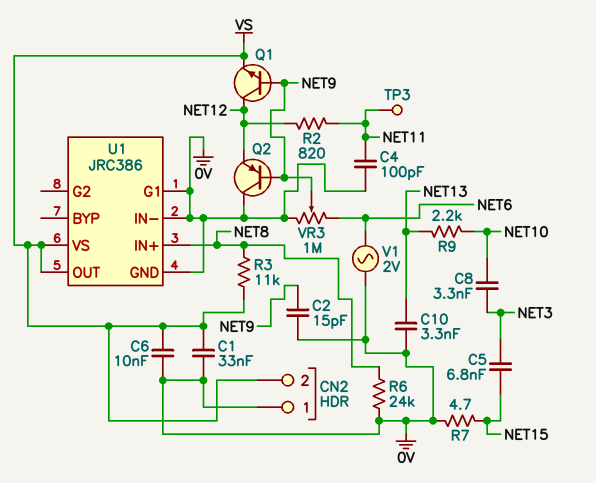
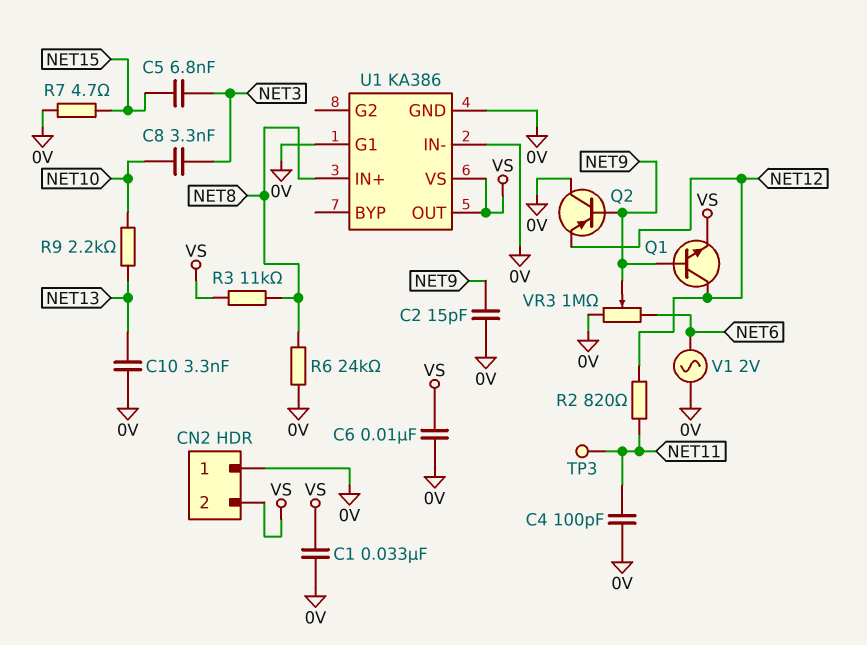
U1: JRC386 -> KA386

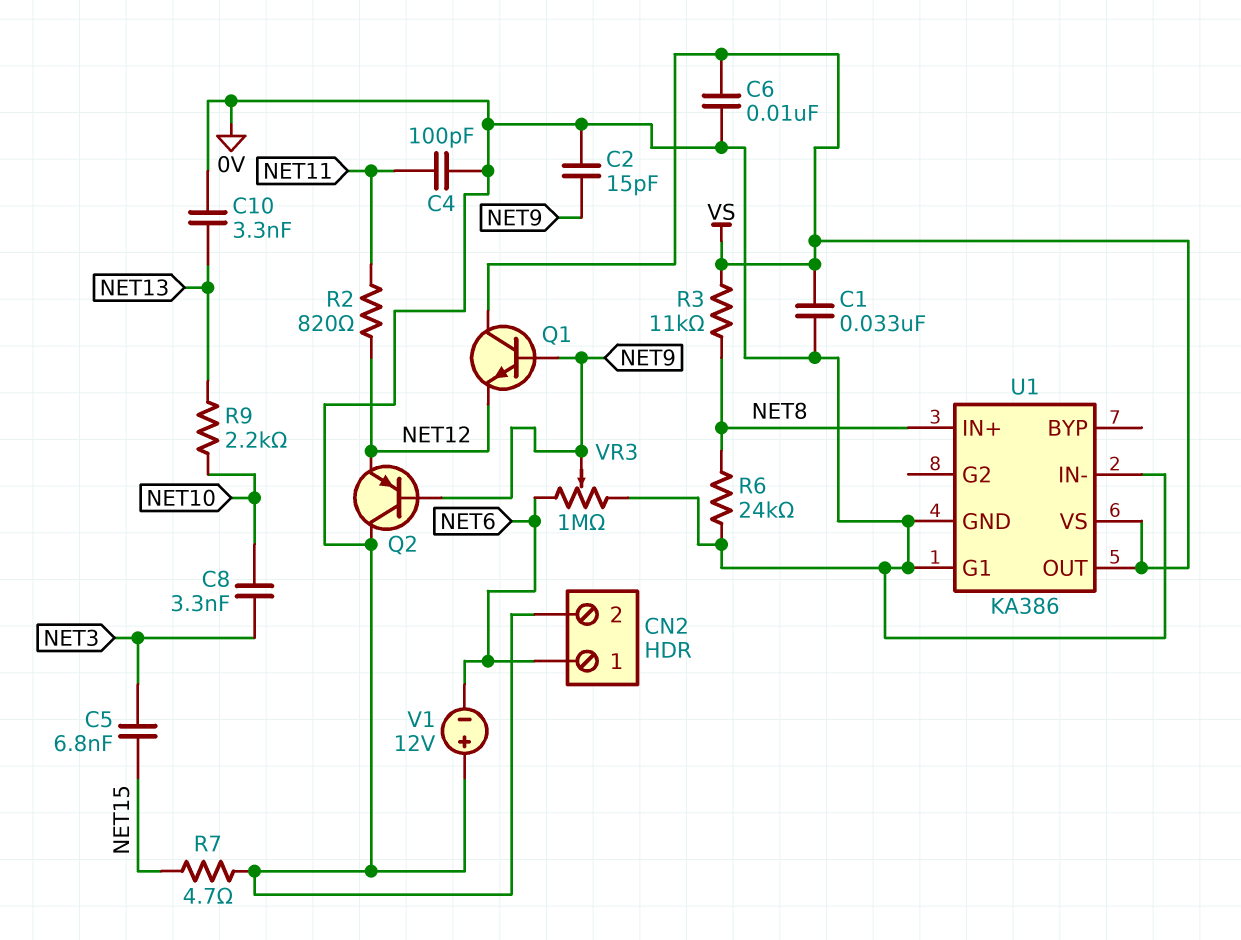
CN2 pin 1: 0V -> NET6
CN2 pin 2: VS -> 0V
Q1: NPN (B NET9, C NET12, E VS) -> NPN (B NET9, C VS, E NET12)
TP3: test point (NET11) -> none
V1: AC 2V (0V, NET6) -> 12V (plus 0V, minus NET6)

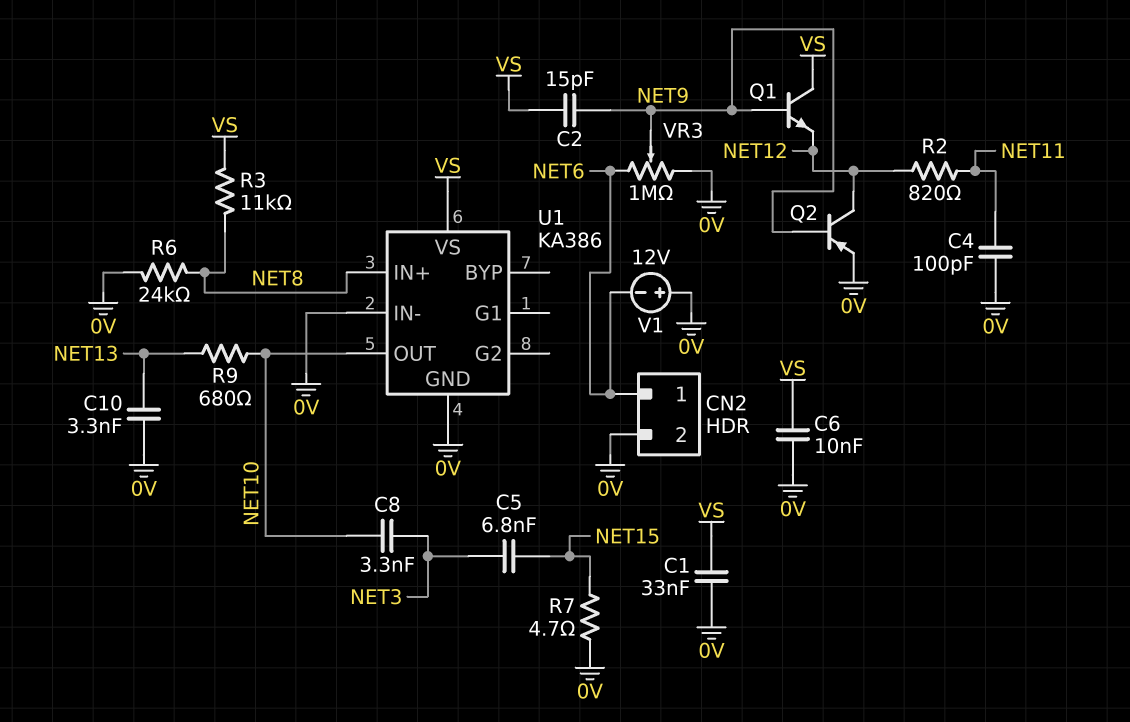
C2: 15pF (0V, NET9) -> 15pF (NET9, VS)
Q2: PNP (B NET9, C 0V, E NET12) -> PNP (B NET9, C NET12, E 0V)
R9: 2.2k (NET10, NET13) -> 680 (NET10, NET13)
U1 pin G1: 0V -> none
U1 pin OUT: VS -> NET10

